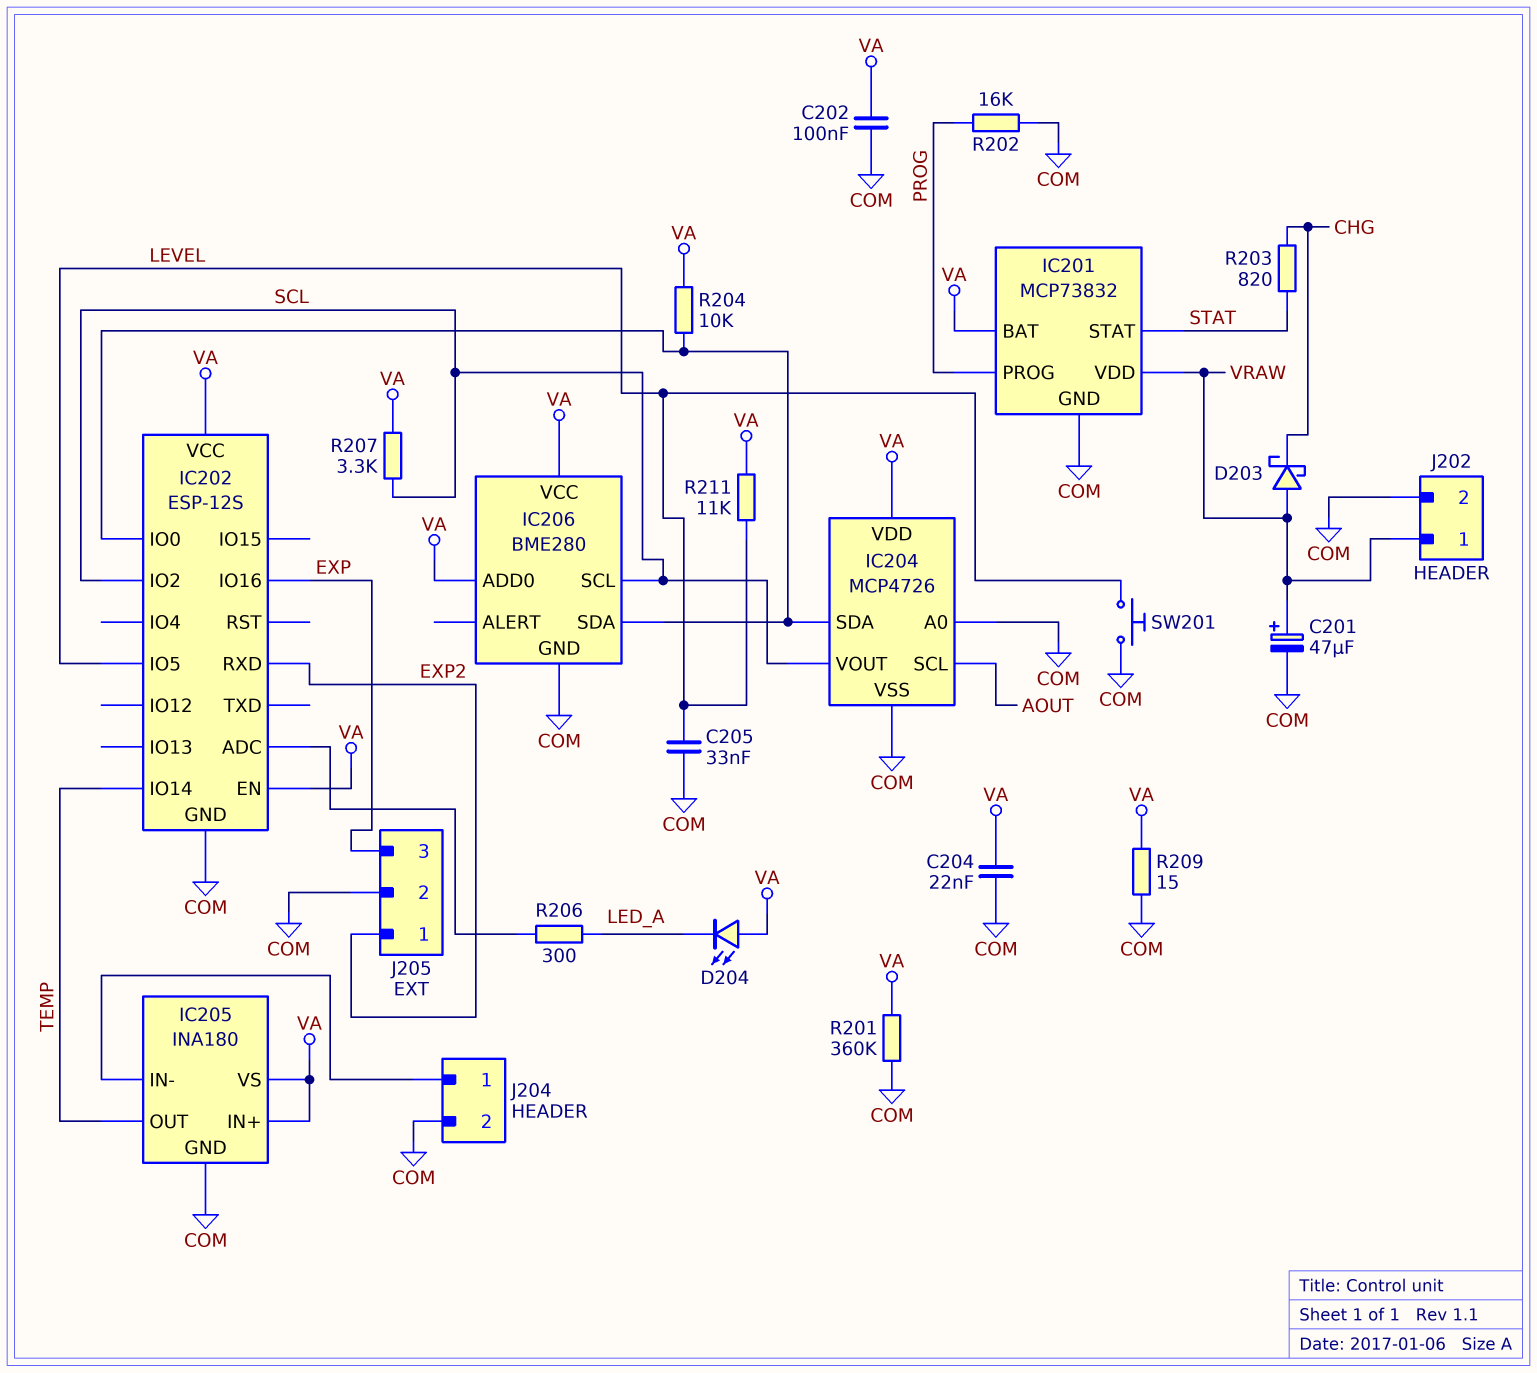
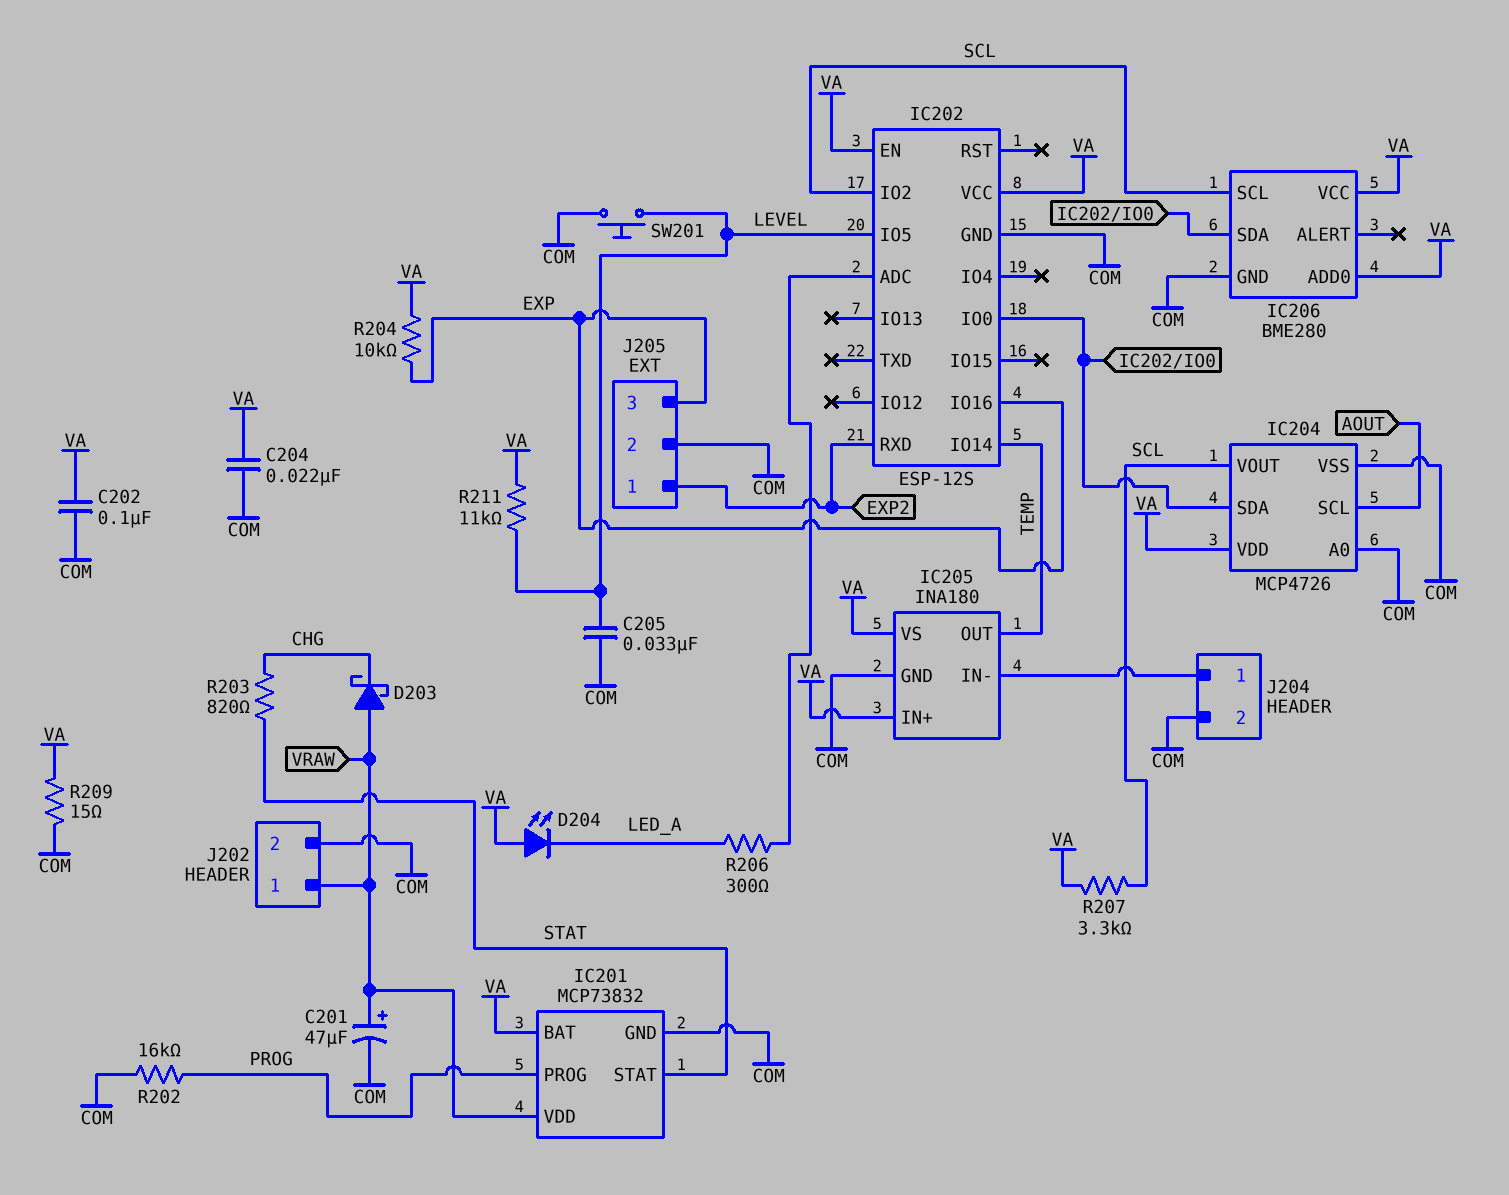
R201: 360k (COM, VA) -> none
R204: 10k (IC202/IO0, VA) -> 10k (EXP, VA)

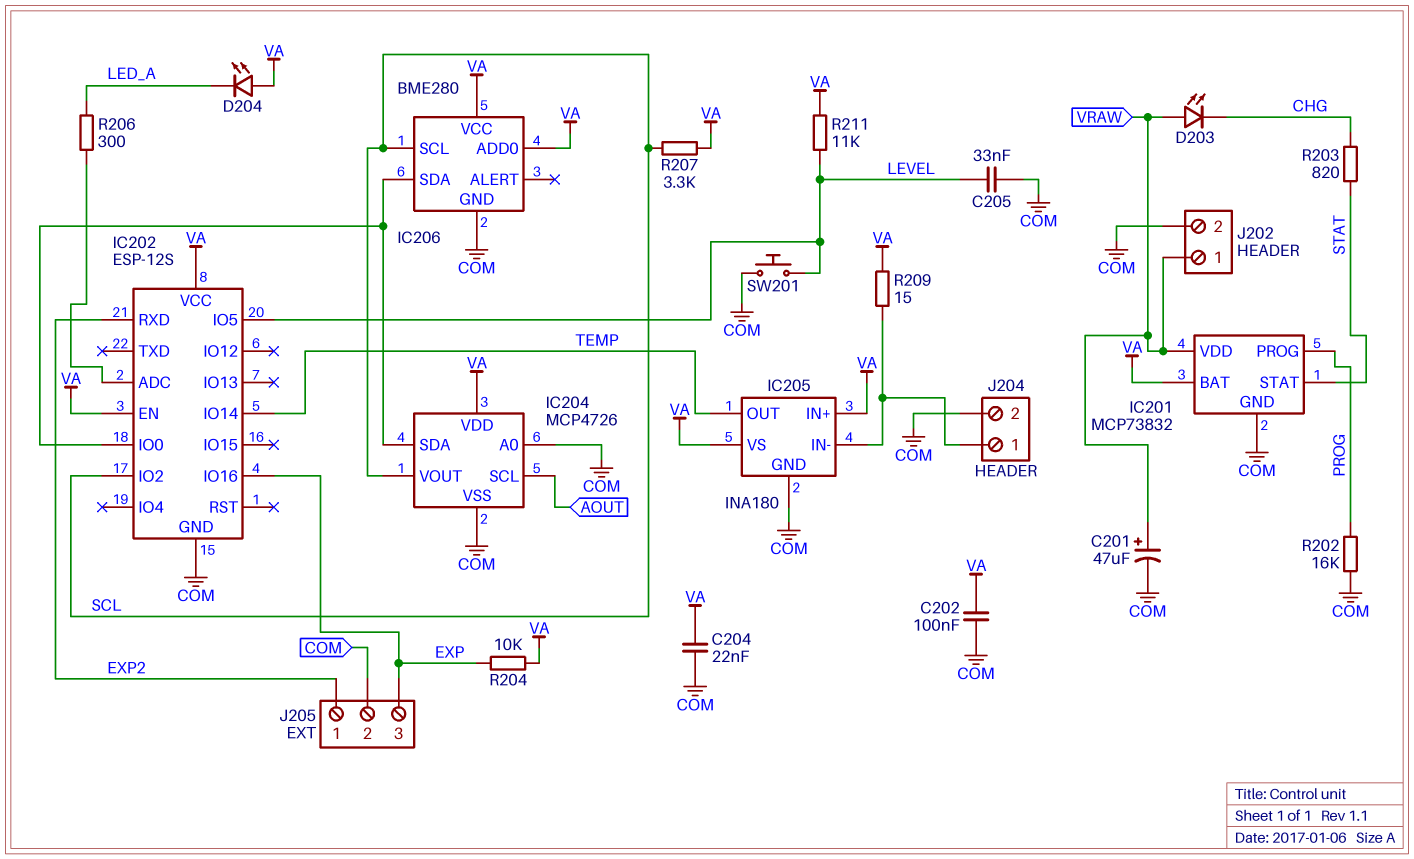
D203: schottky (A VRAW, K CHG) -> LED (A VRAW, K CHG)
R209: 15 (COM, VA) -> 15 (IC205/IN-, VA)

